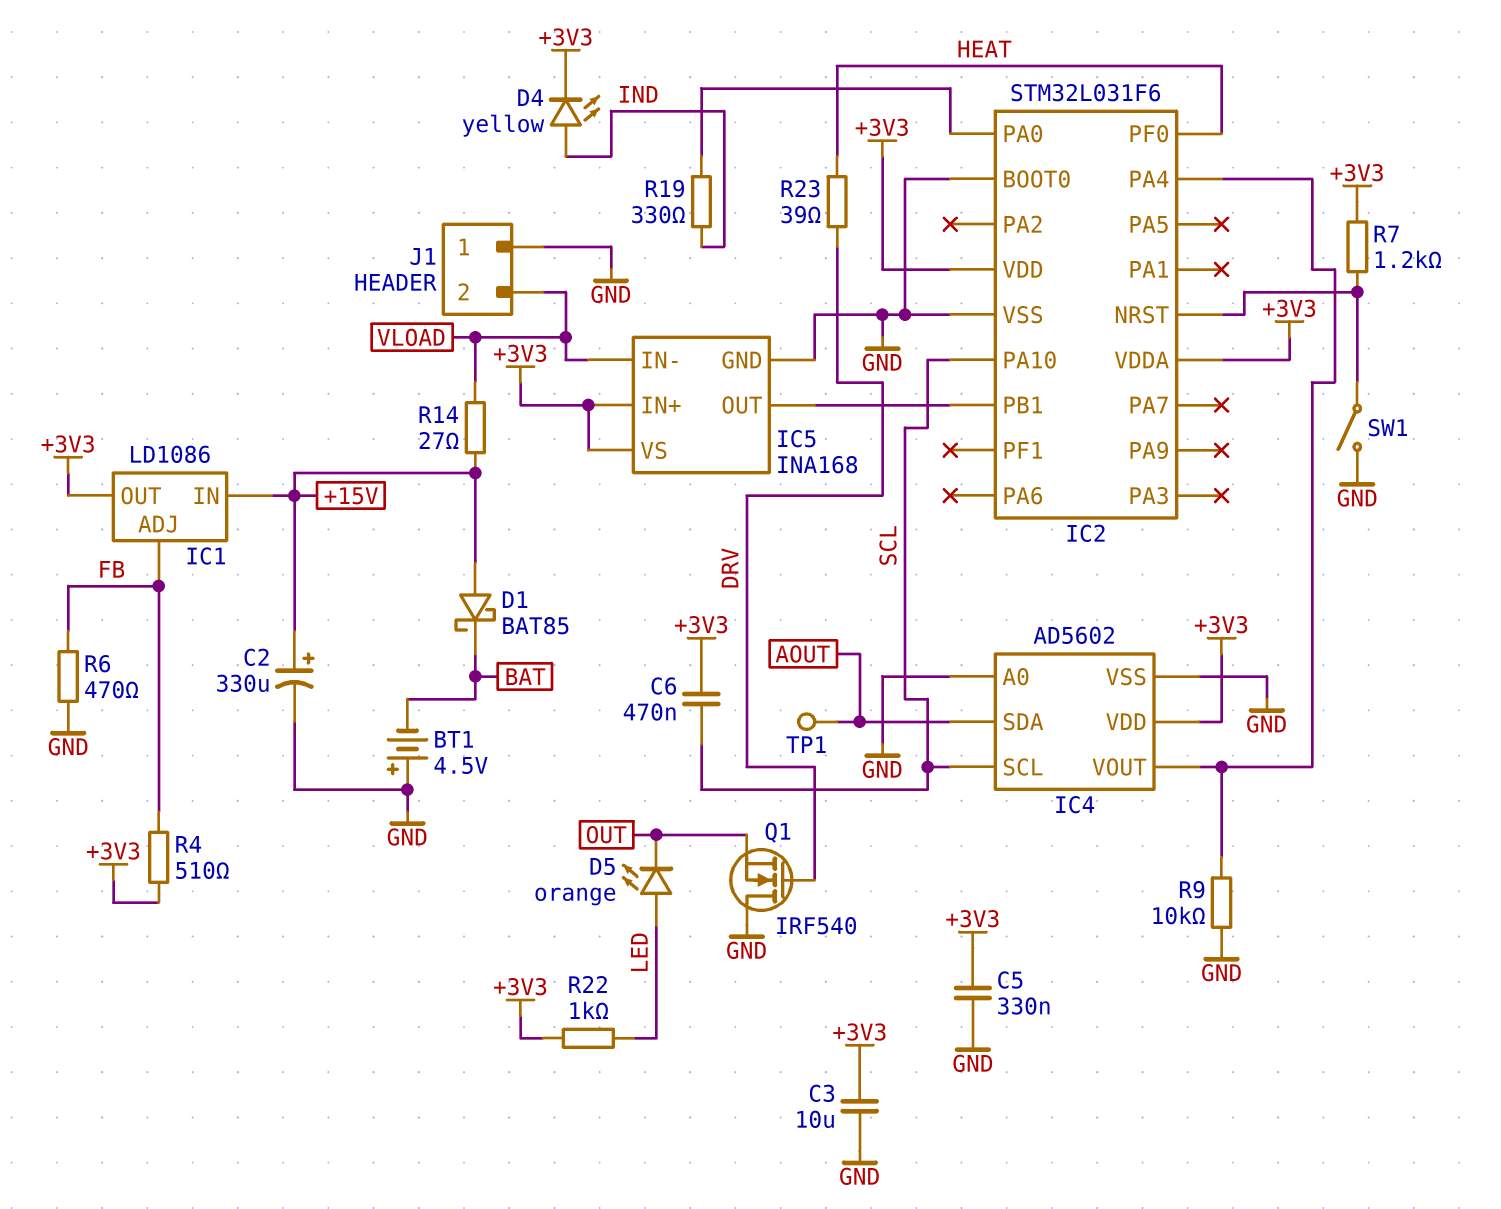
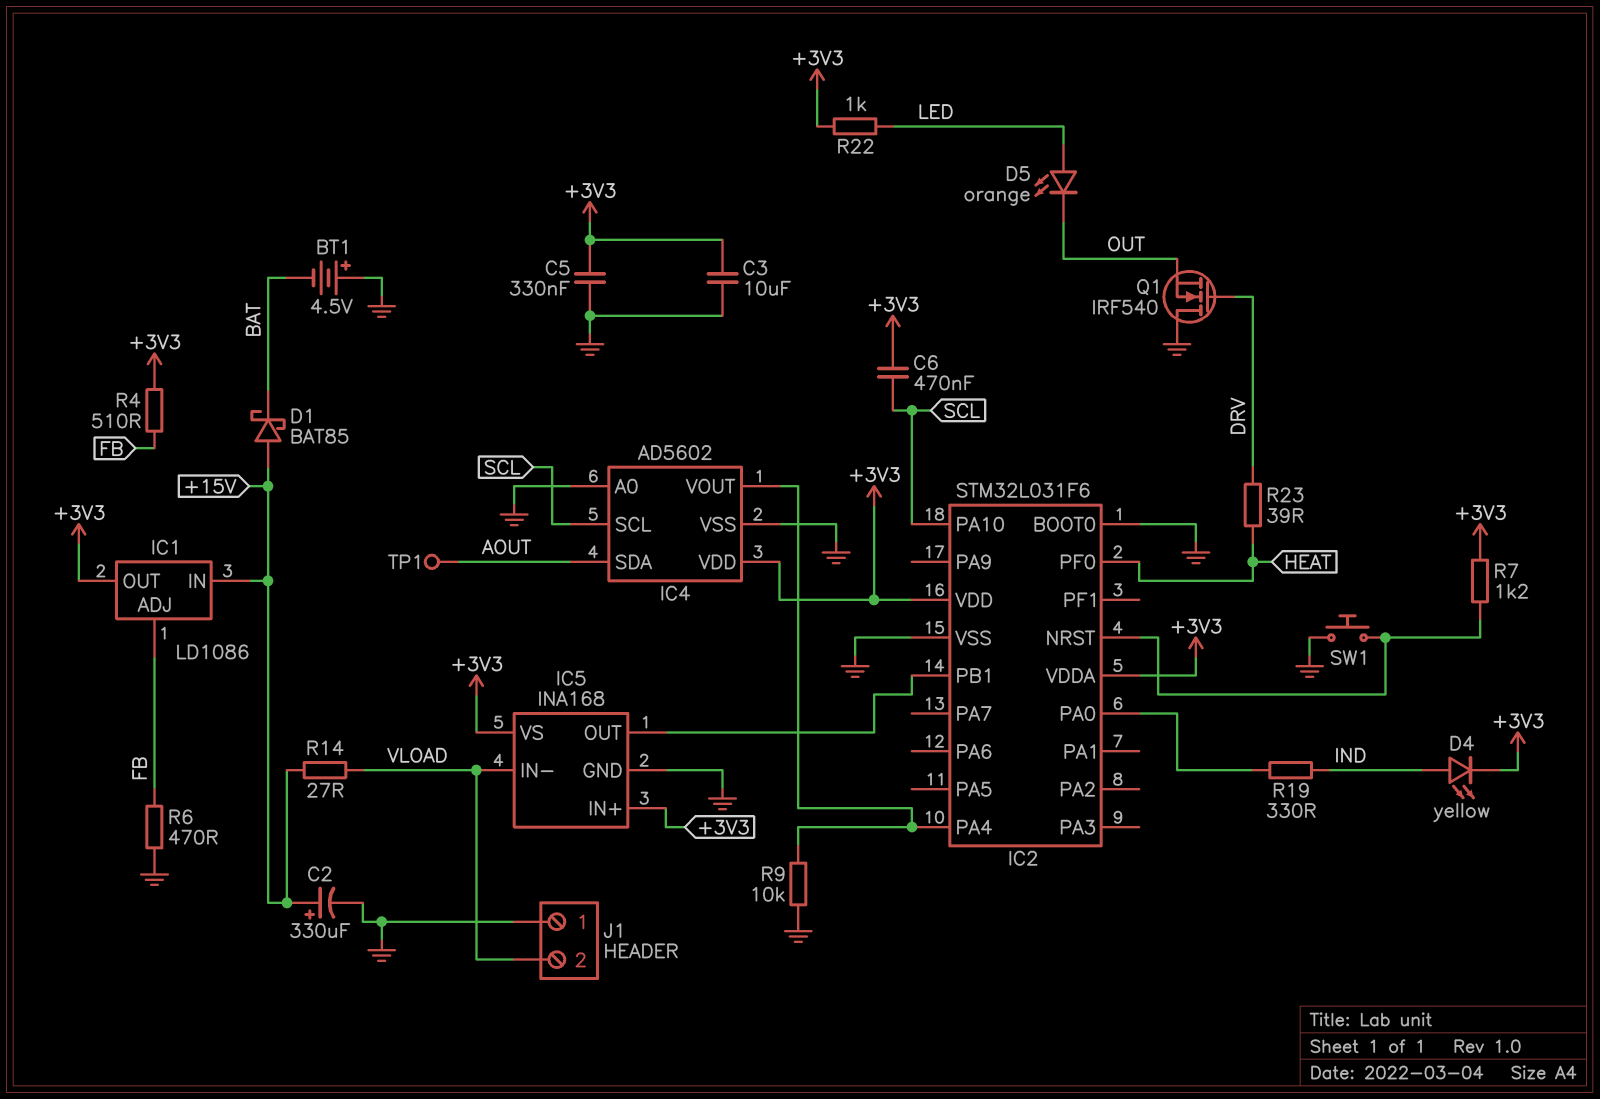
SW1: switch (GND, IC2/NRST) -> button (GND, IC2/NRST)

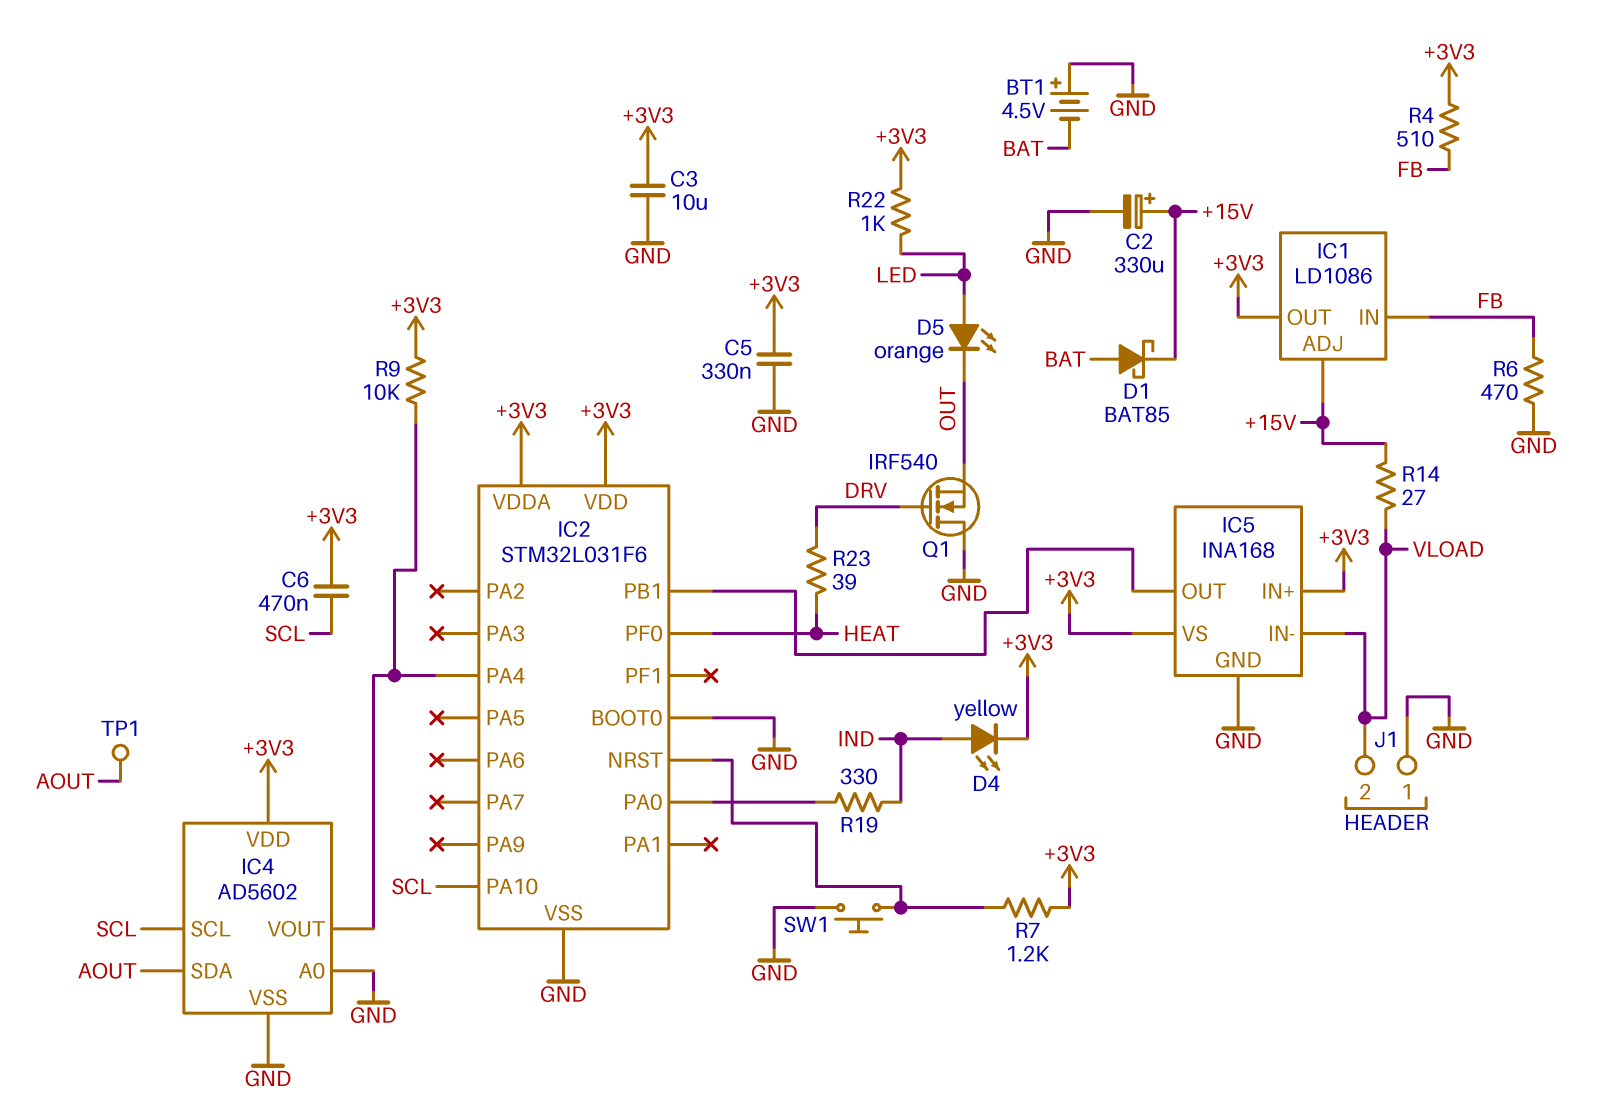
D1: schottky BAT85 (A +15V, K BAT) -> schottky BAT85 (A BAT, K +15V)
IC1 pin ADJ: FB -> +15V
IC1 pin IN: +15V -> FB
R9: 10k (GND, IC2/PA4) -> 10k (+3V3, IC2/PA4)

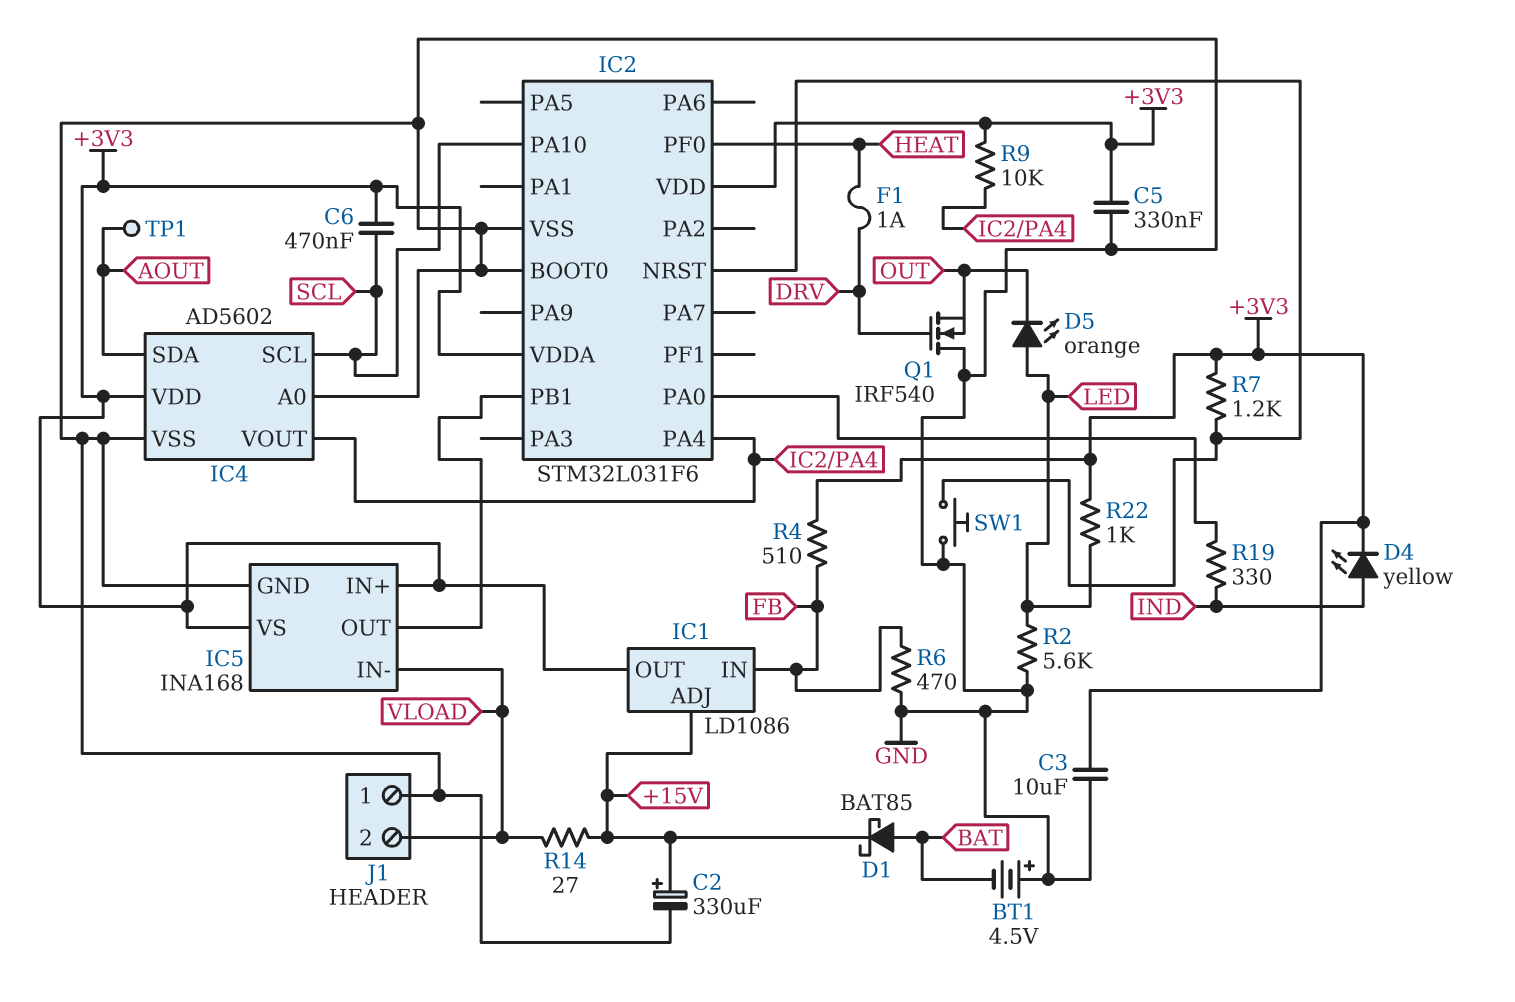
F1: none -> 1A (DRV, HEAT)
R2: none -> 5.6k (GND, LED)
R23: 39 (DRV, HEAT) -> none

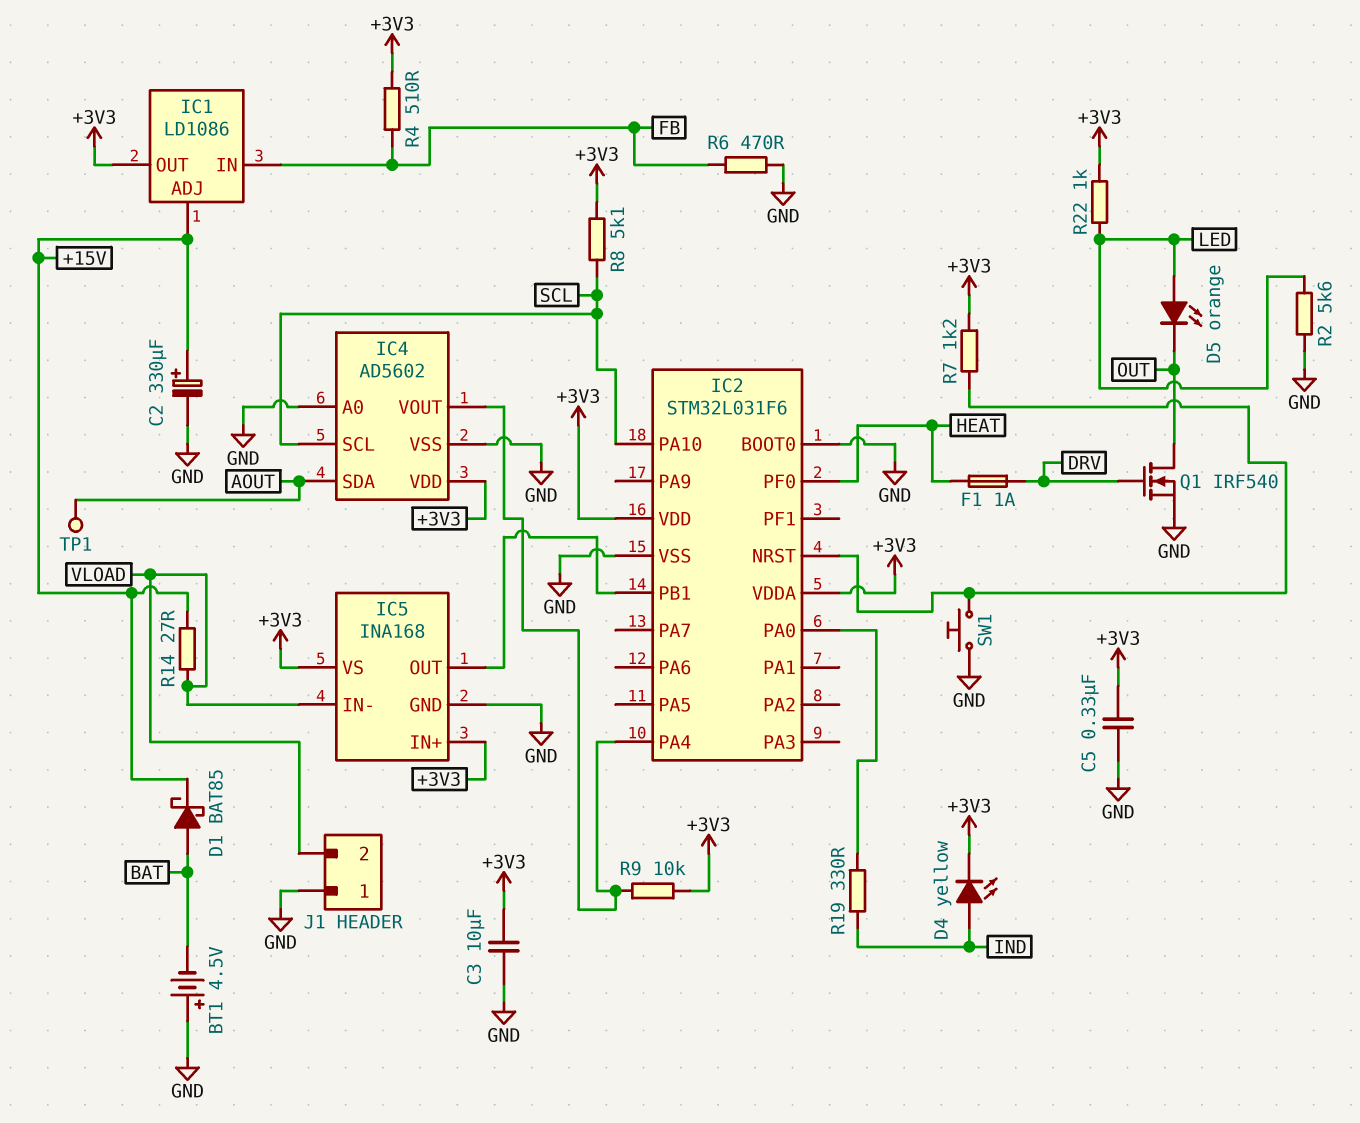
C6: 470nF (+3V3, SCL) -> none
Q1: NMOS IRF540 (G DRV, D GND, S OUT) -> NMOS IRF540 (G DRV, D OUT, S GND)
R8: none -> 5.1k (+3V3, SCL)

